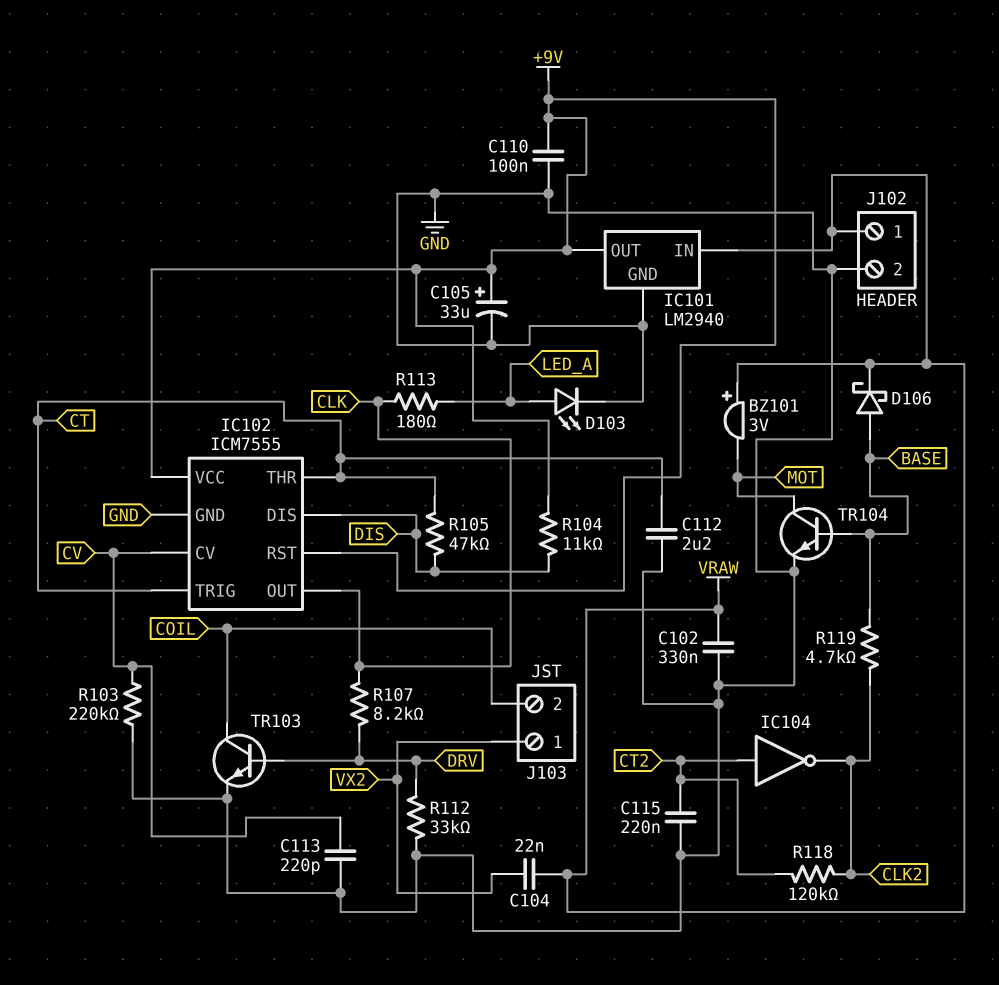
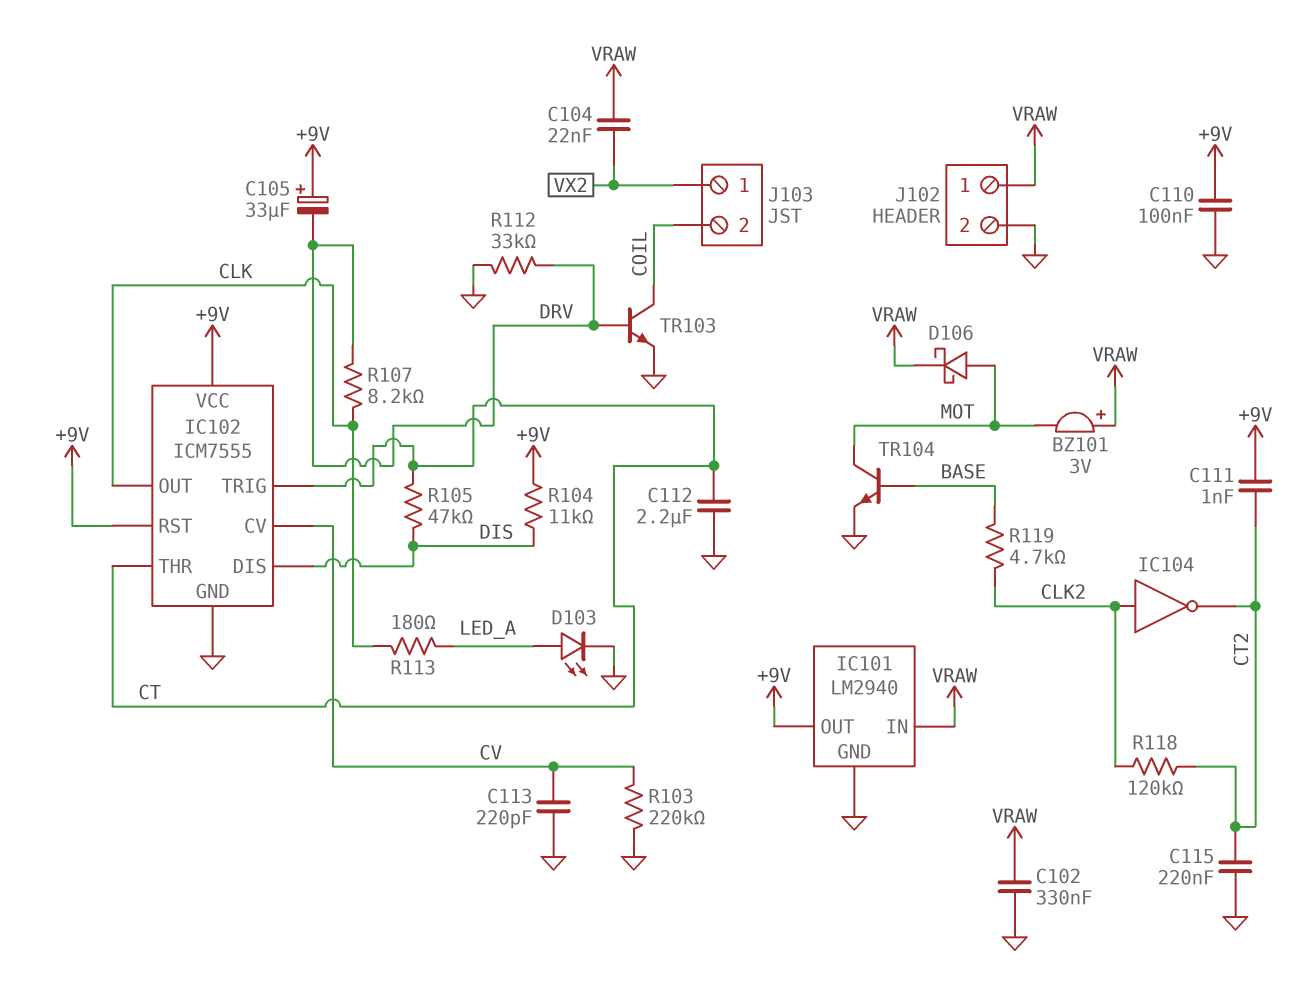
C105: 33uF (plus +9V, minus GND) -> 33uF (plus +9V, minus DRV)
C111: none -> 1nF (+9V, CT2)
D106: schottky (A BASE, K VRAW) -> schottky (A MOT, K VRAW)
IC104: NOT (in CT2, out CLK2) -> NOT (in CLK2, out CT2)

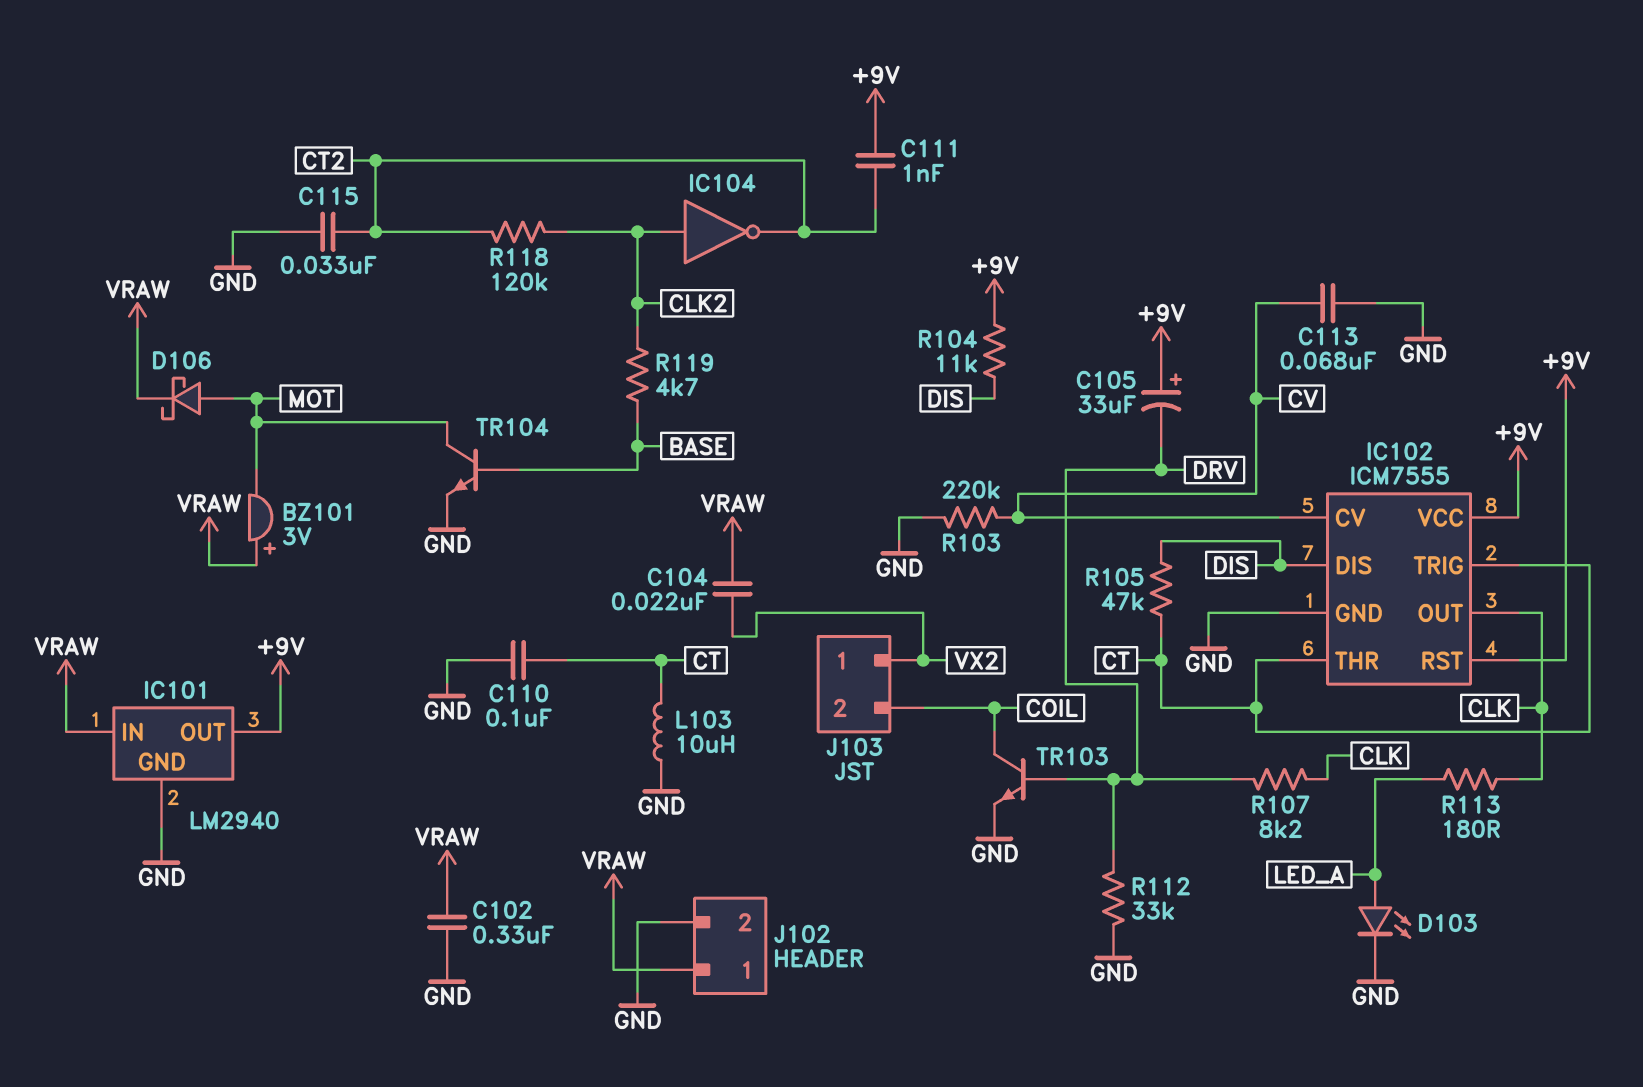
C110: 100nF (+9V, GND) -> 100nF (CT, GND)
C112: 2.2uF (CT, GND) -> none
C113: 220pF (CV, GND) -> 68nF (CV, GND)
C115: 220nF (CT2, GND) -> 33nF (CT2, GND)
L103: none -> 10uH (CT, GND)

